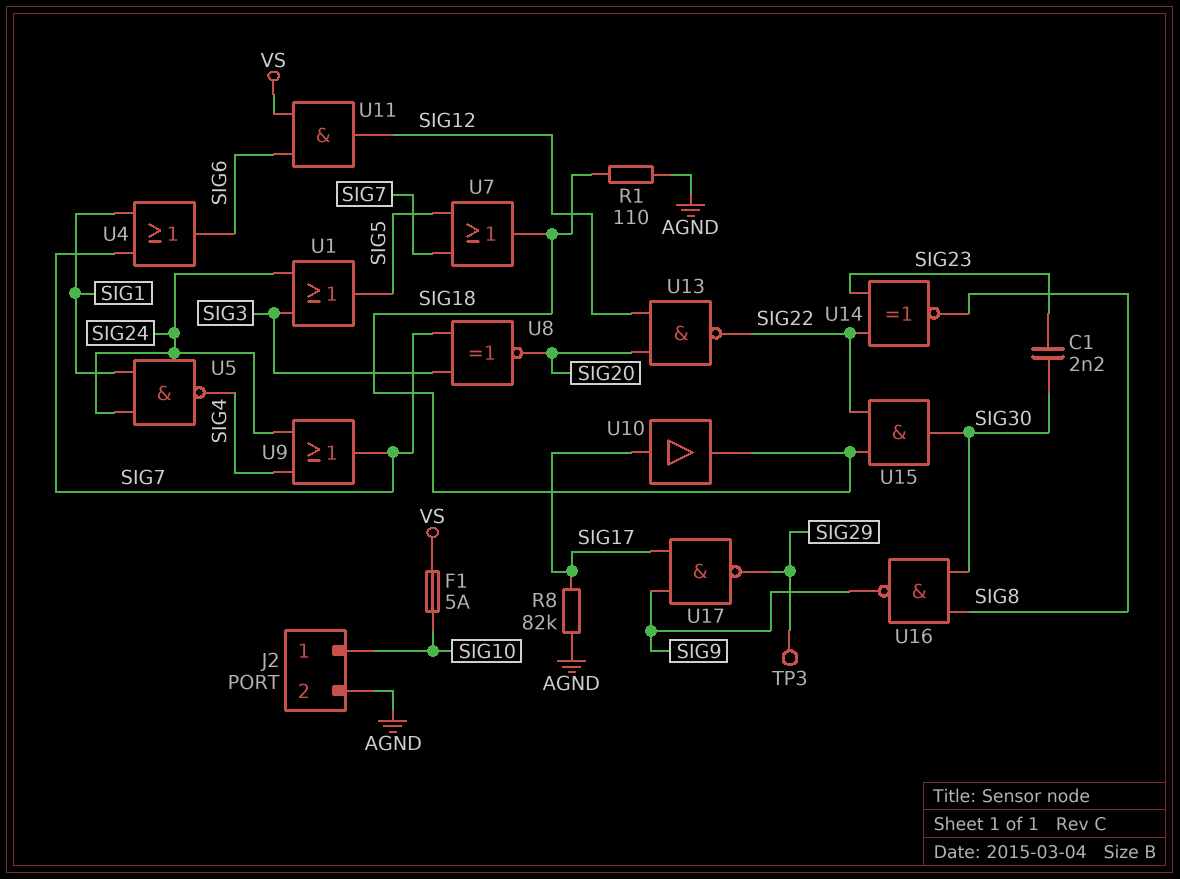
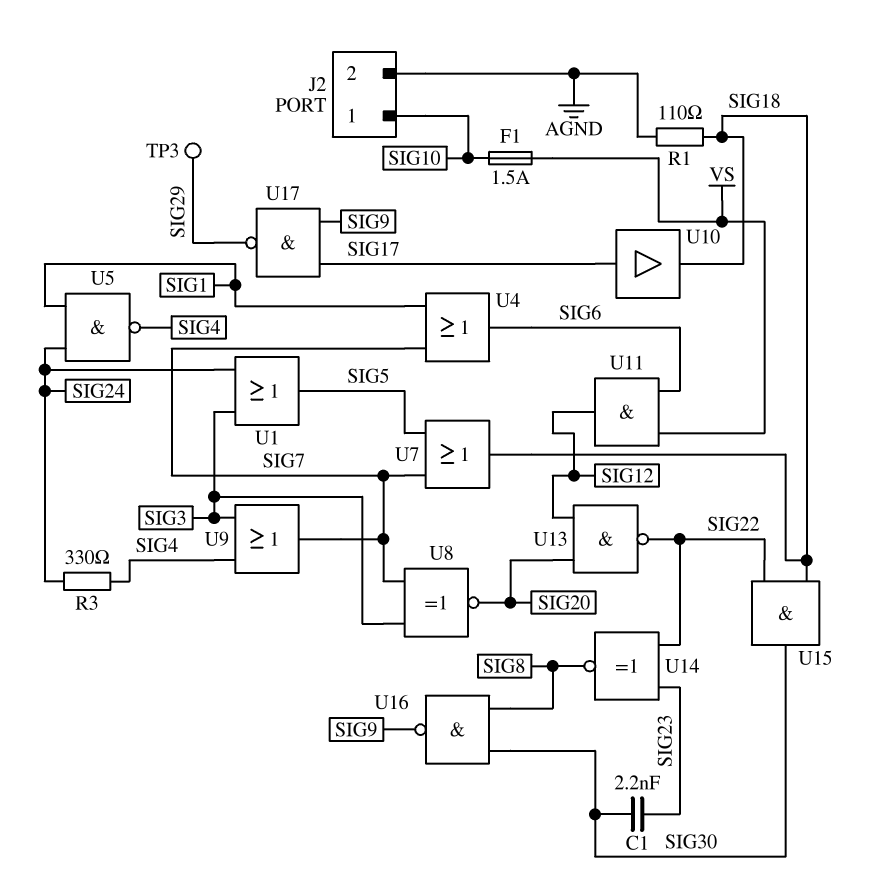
F1: 5A (SIG10, VS) -> 1.5A (SIG10, VS)
R3: none -> 330 (SIG4, SIG24)
R8: 82k (AGND, SIG17) -> none
U9: OR (in SIG4, in SIG24, out SIG7) -> OR (in SIG3, in SIG4, out SIG7)

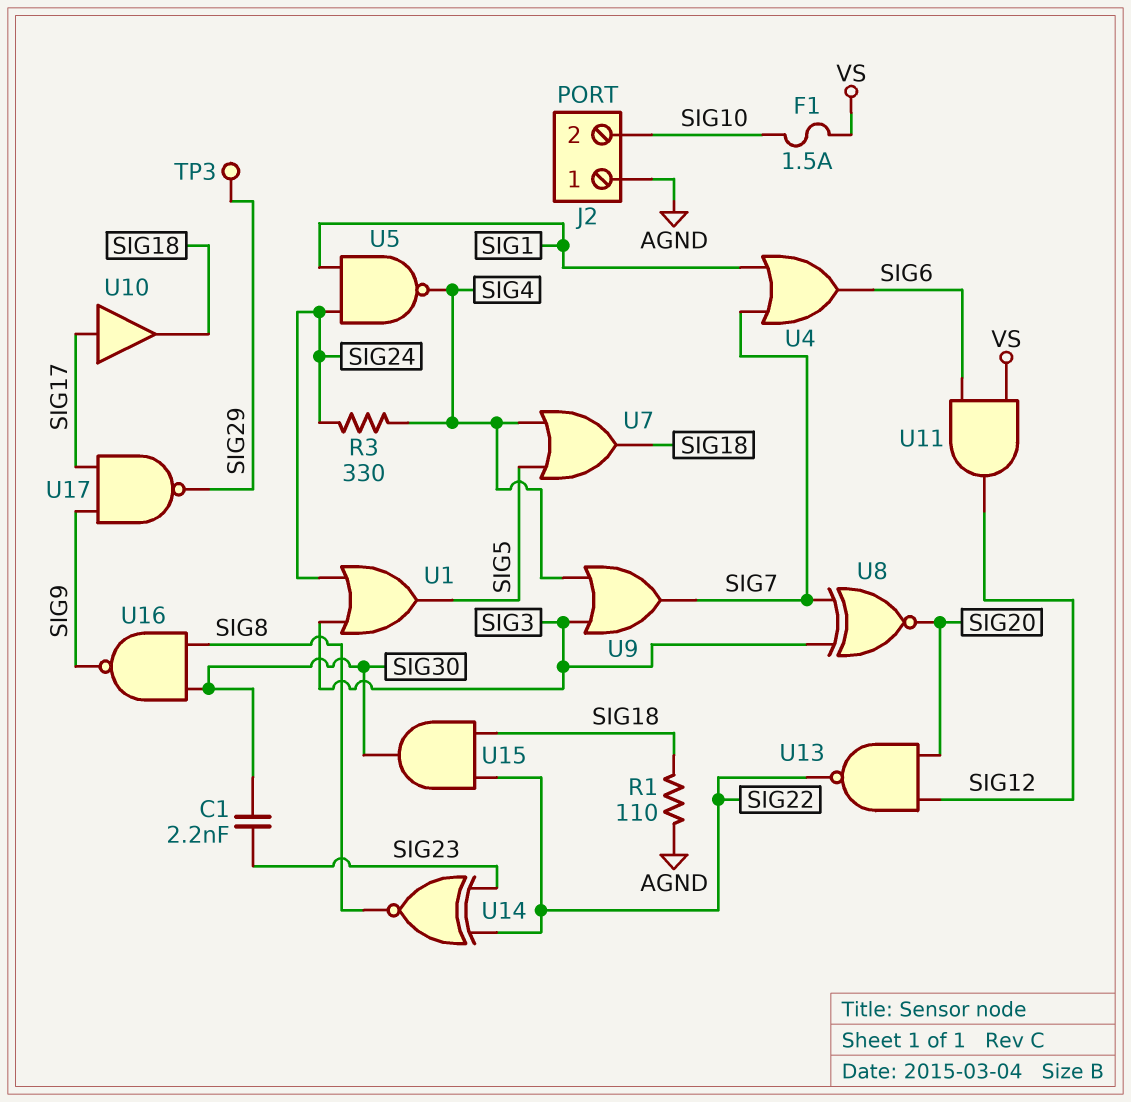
J2 pin 1: SIG10 -> AGND
J2 pin 2: AGND -> SIG10
U7: OR (in SIG5, in SIG7, out SIG18) -> OR (in SIG4, in SIG5, out SIG18)

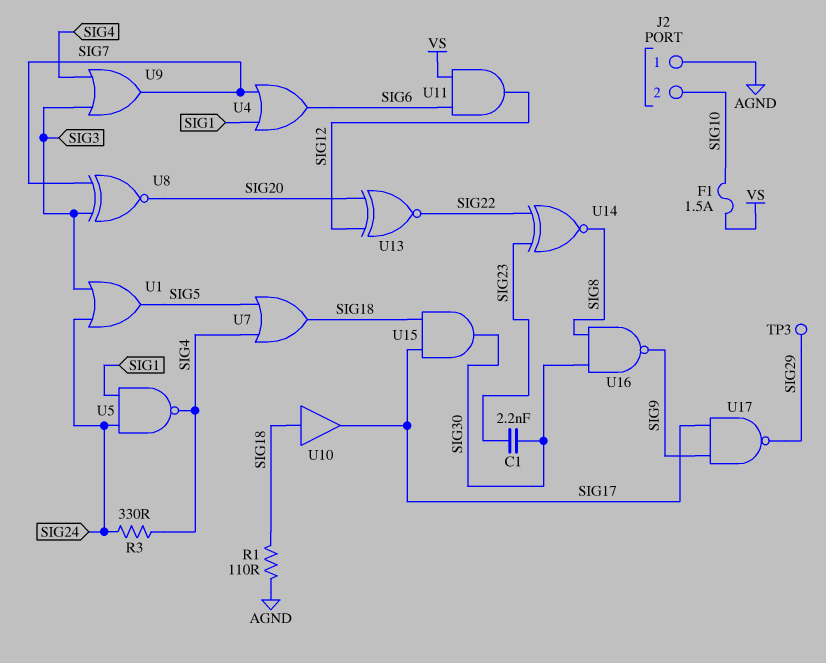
U10: buffer (in SIG17, out SIG18) -> buffer (in SIG18, out SIG17)
U13: NAND (in SIG12, in SIG20, out SIG22) -> XNOR (in SIG12, in SIG20, out SIG22)
U15: AND (in SIG18, in SIG22, out SIG30) -> AND (in SIG17, in SIG18, out SIG30)

